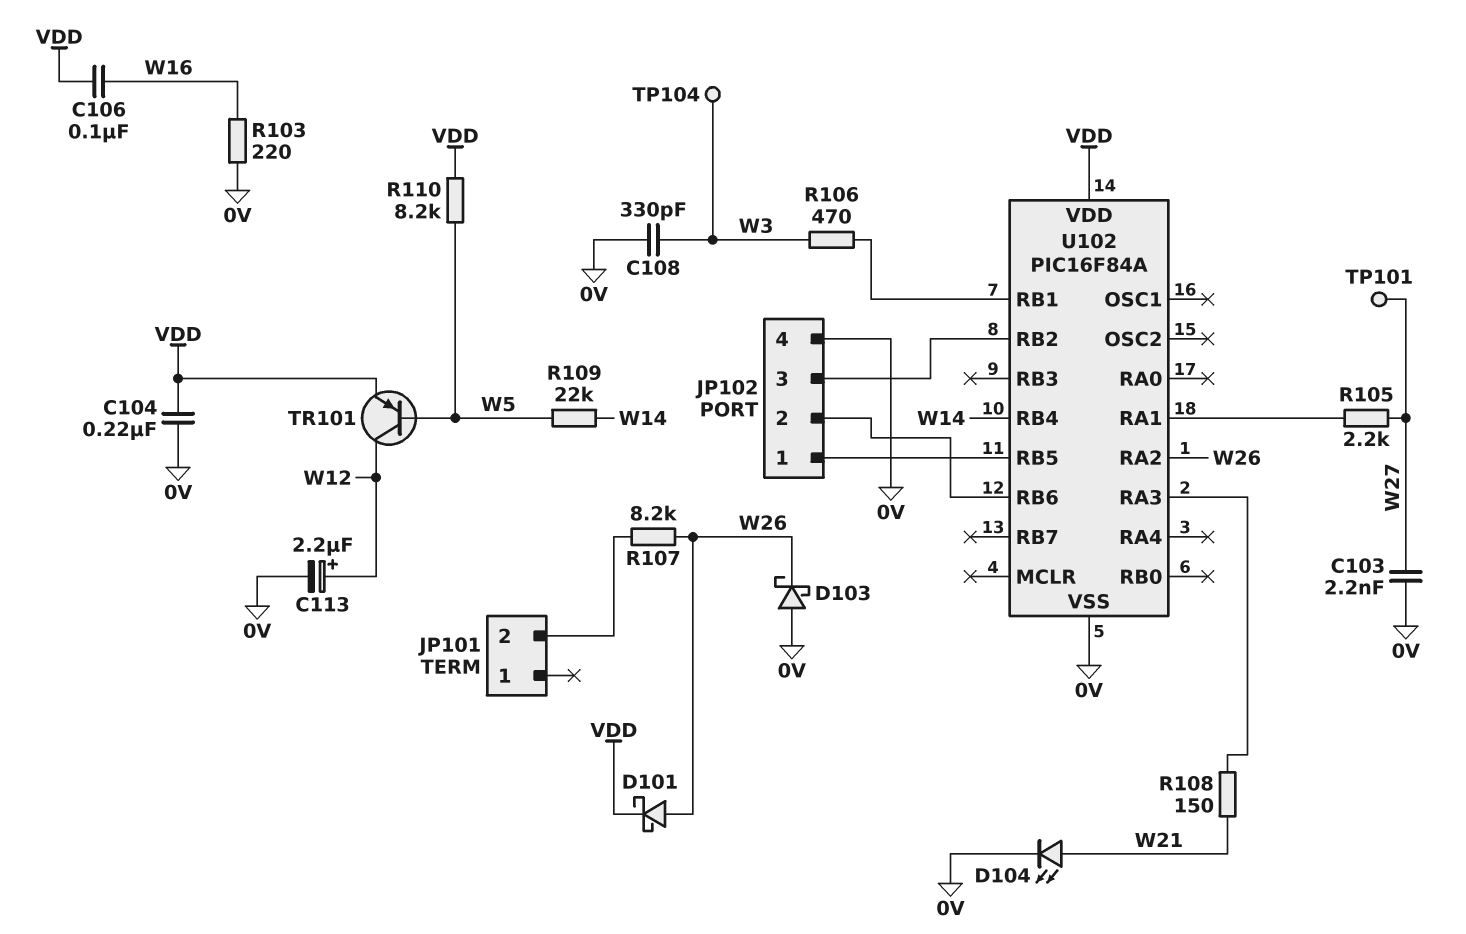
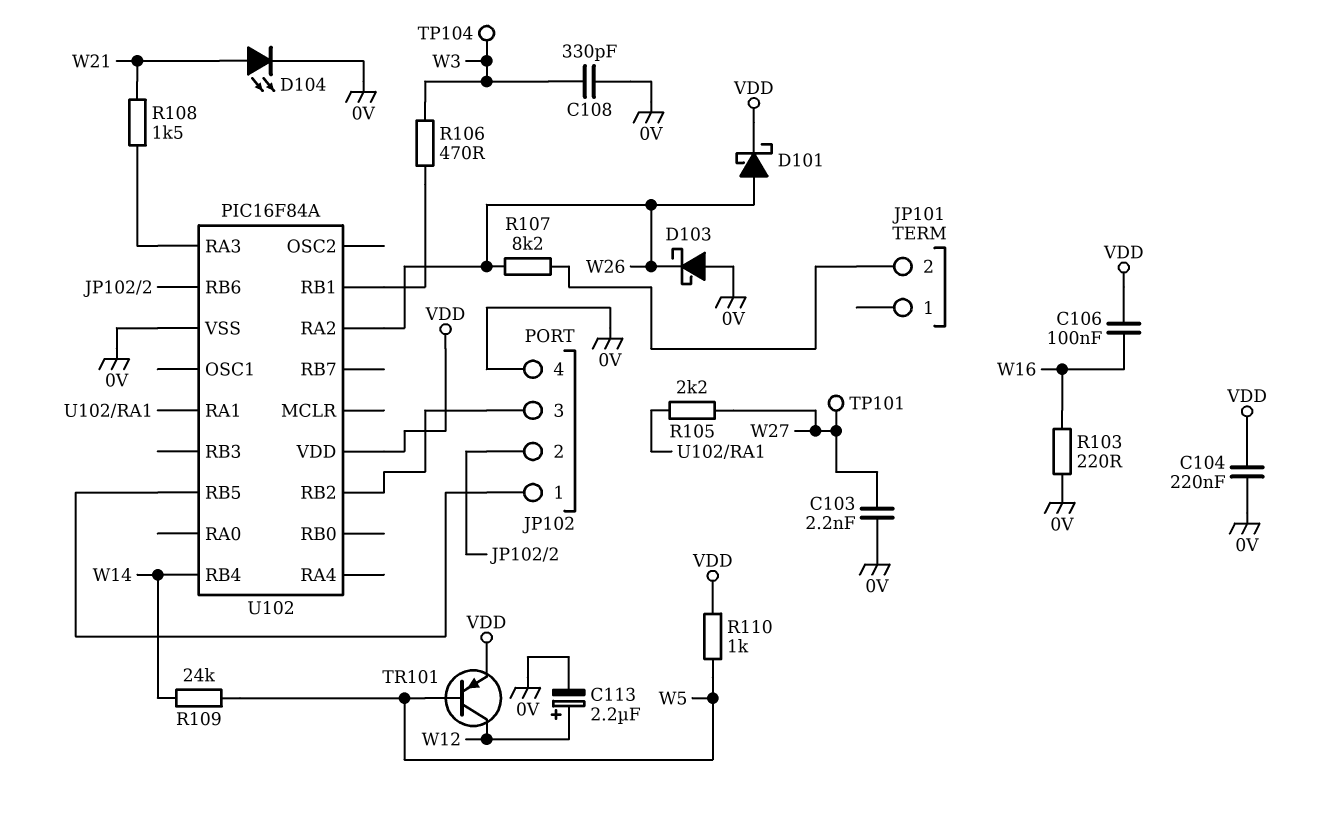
R108: 150 (U102/RA3, W21) -> 1.5k (U102/RA3, W21)
R109: 22k (W5, W14) -> 24k (W5, W14)
R110: 8.2k (VDD, W5) -> 1k (VDD, W5)

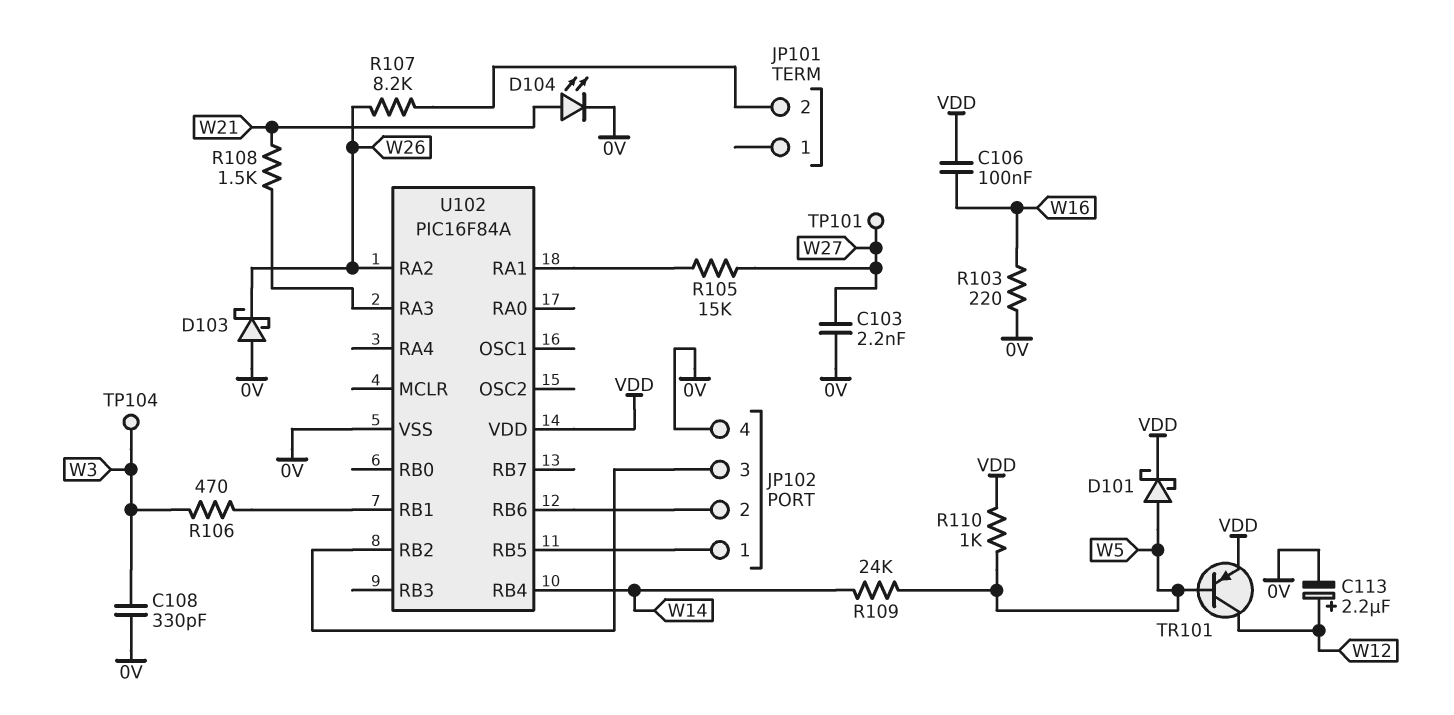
C104: 220nF (0V, VDD) -> none
D101: schottky (A W26, K VDD) -> schottky (A W5, K VDD)
R105: 2.2k (U102/RA1, W27) -> 15k (U102/RA1, W27)

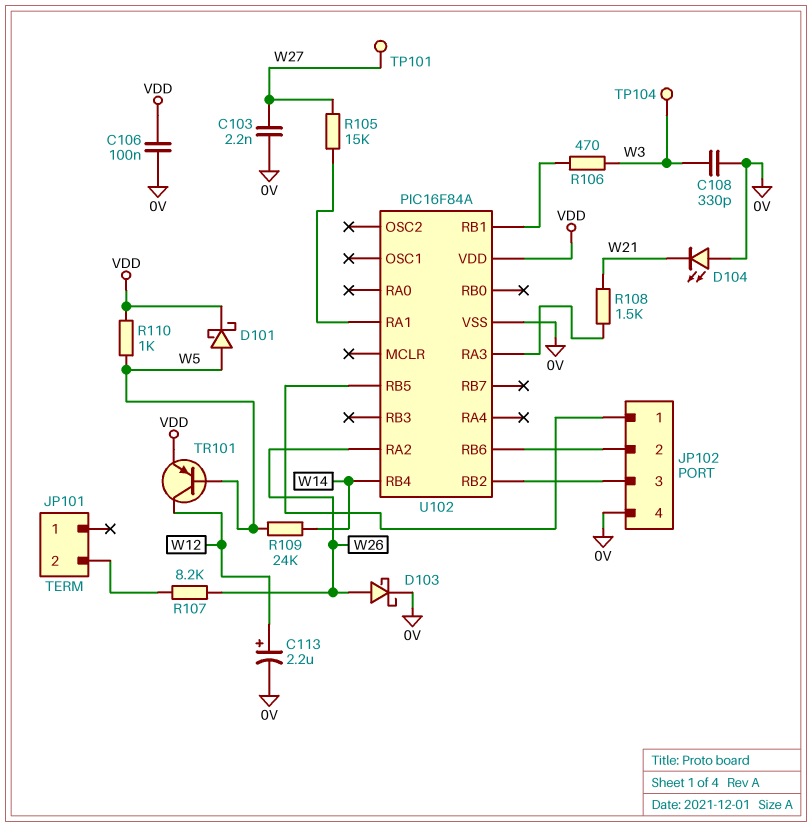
C106: 100nF (VDD, W16) -> 100nF (0V, VDD)
D103: schottky (A 0V, K W26) -> schottky (A W26, K 0V)
D104: LED (A W21, K 0V) -> LED (A 0V, K W21)
R103: 220 (0V, W16) -> none

